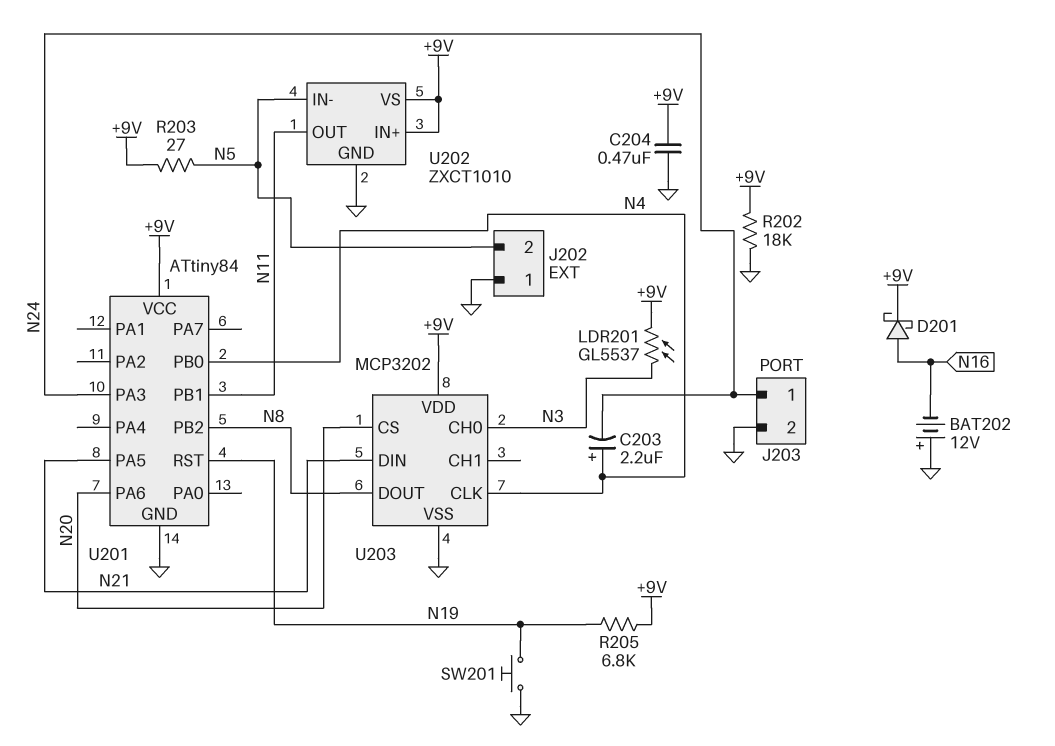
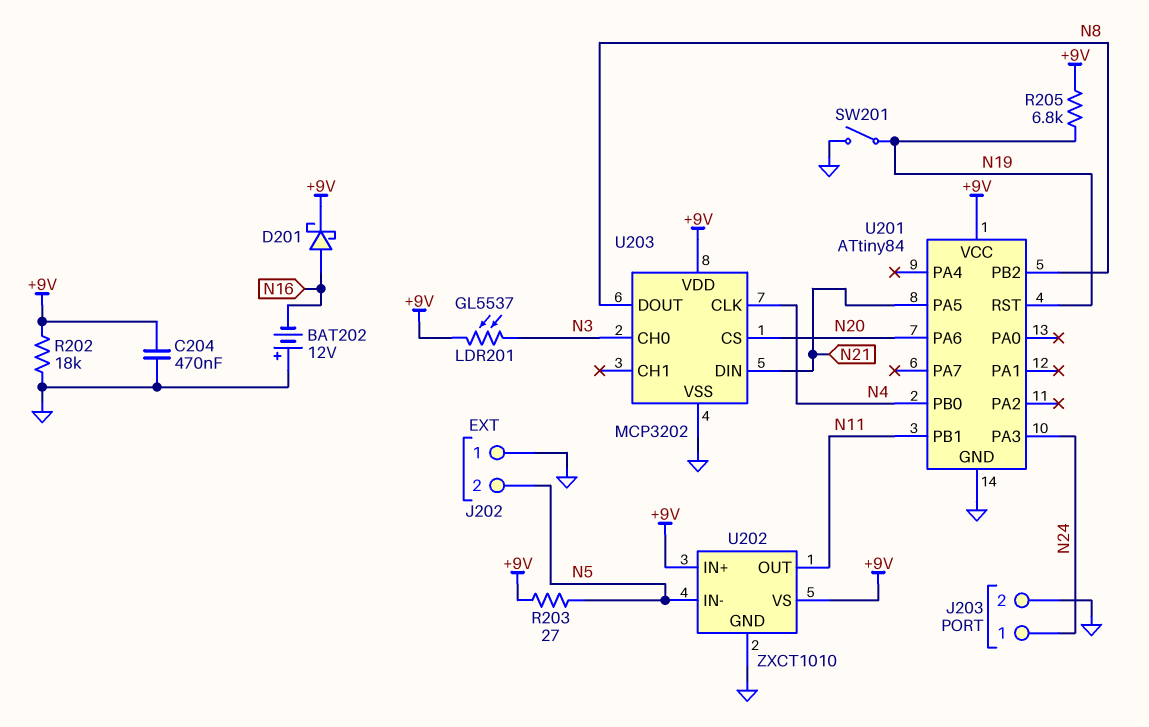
C203: 2.2uF (plus N4, minus N24) -> none
SW201: button (GND, N19) -> switch (GND, N19)

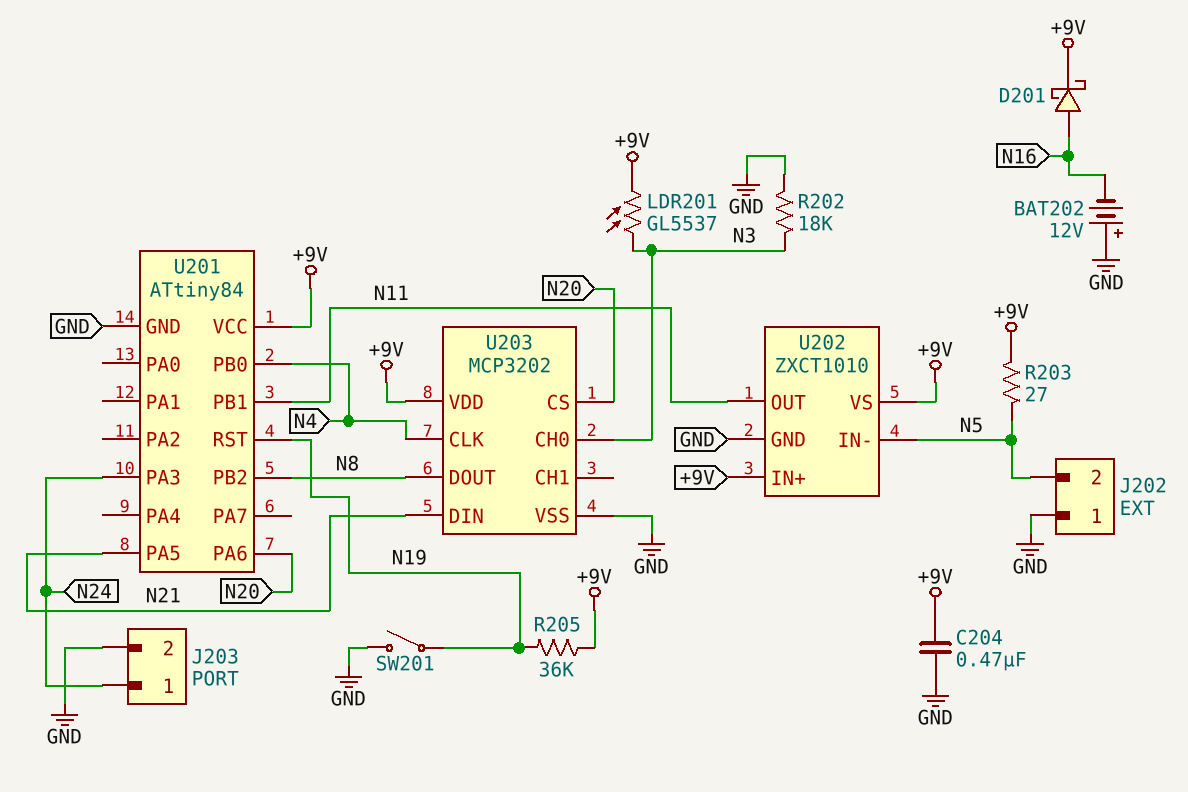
R202: 18k (+9V, GND) -> 18k (GND, N3)
R205: 6.8k (+9V, N19) -> 36k (+9V, N19)

